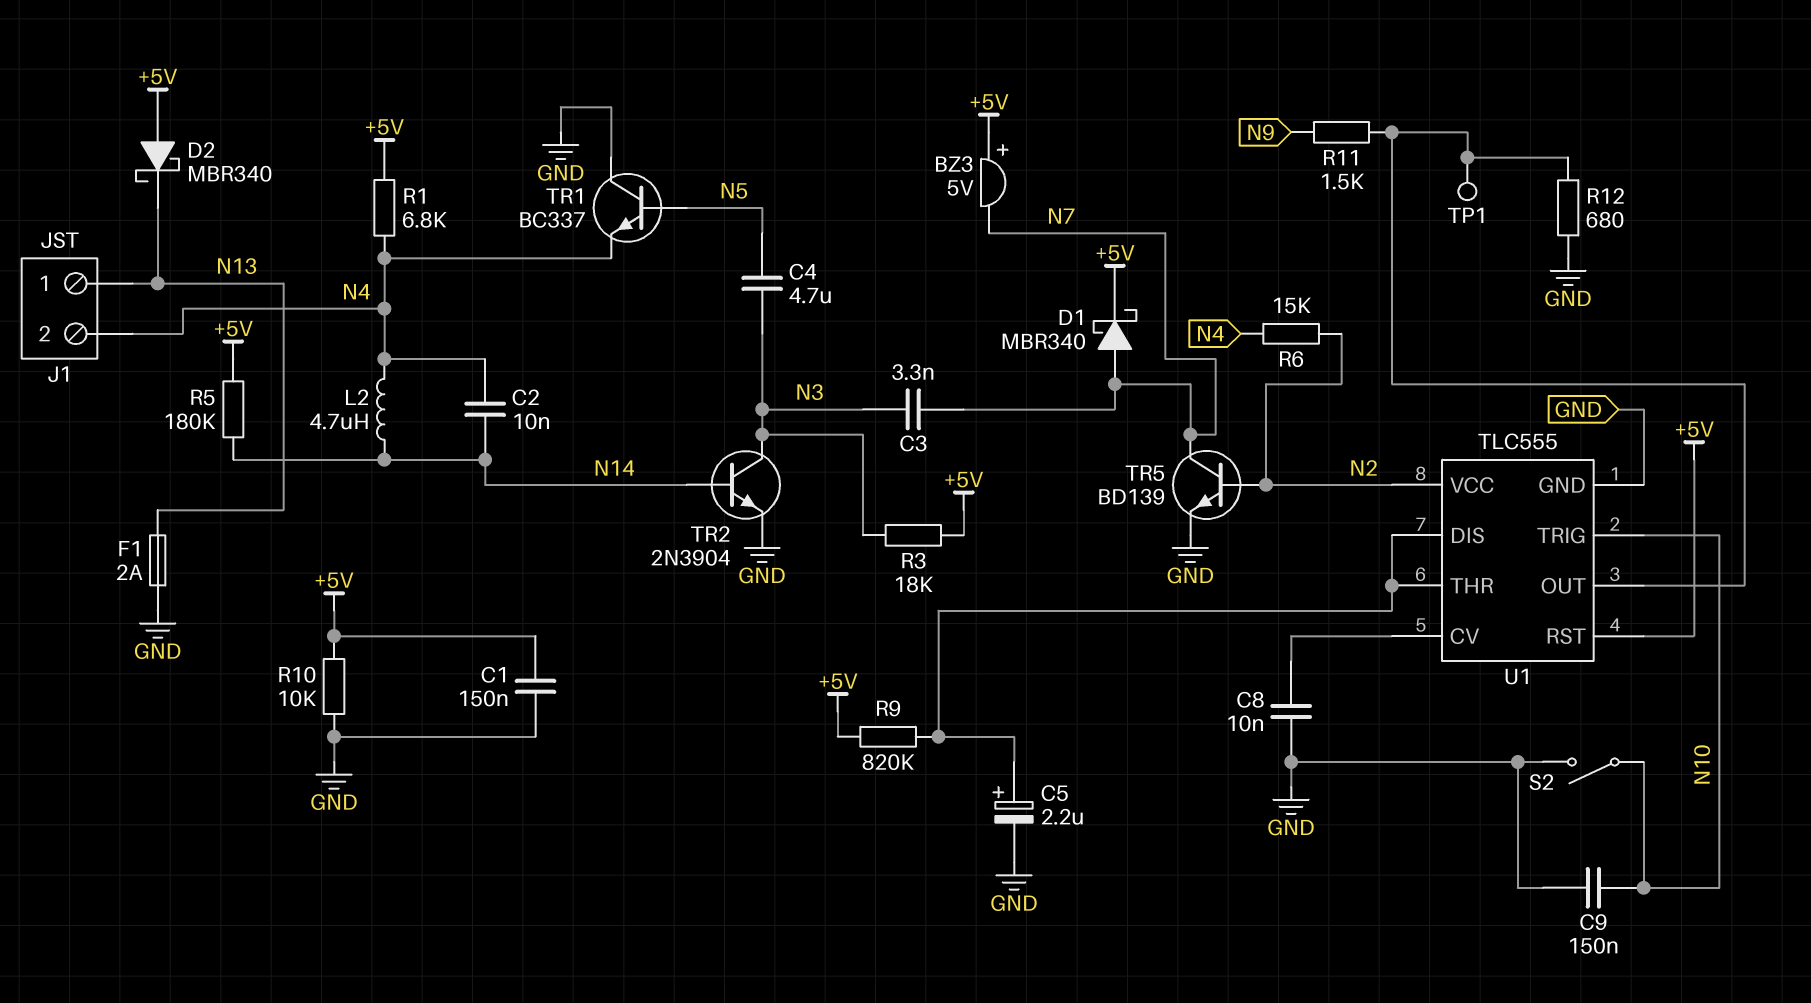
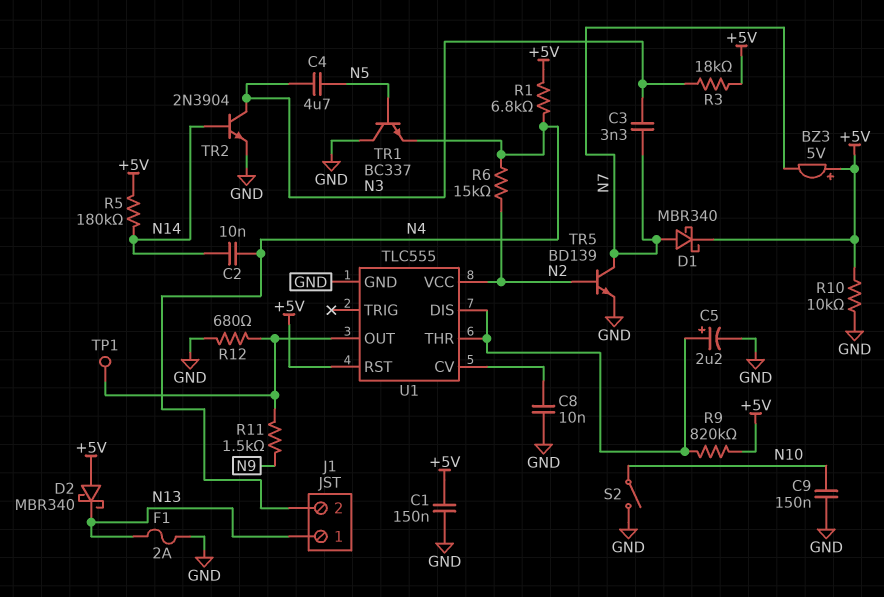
L2: 4.7uH (N4, N14) -> none
U1 pin TRIG: N10 -> none

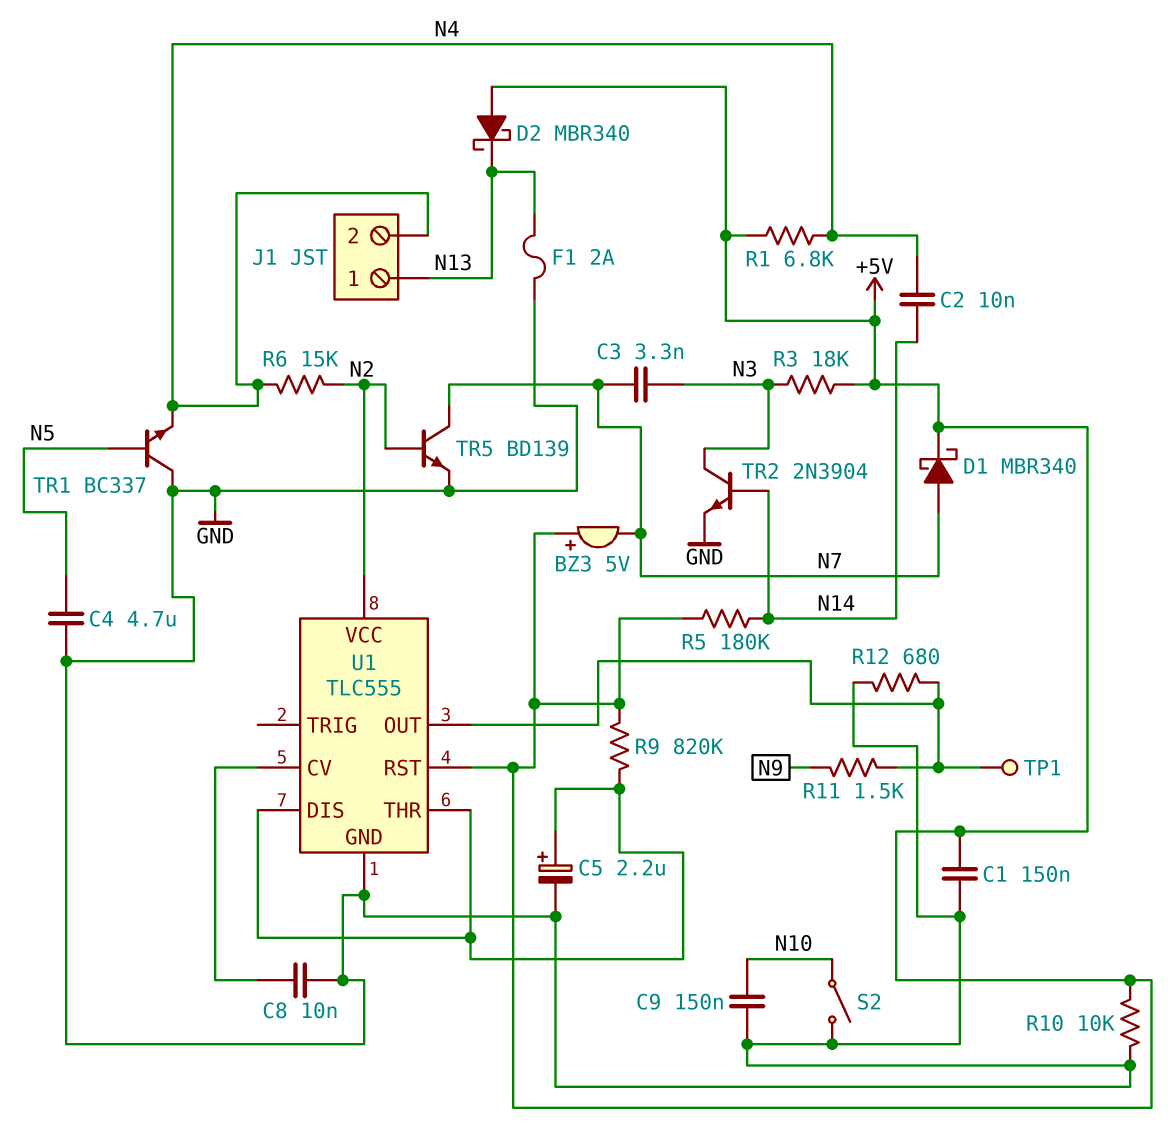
C4: 4.7uF (N3, N5) -> 4.7uF (GND, N5)

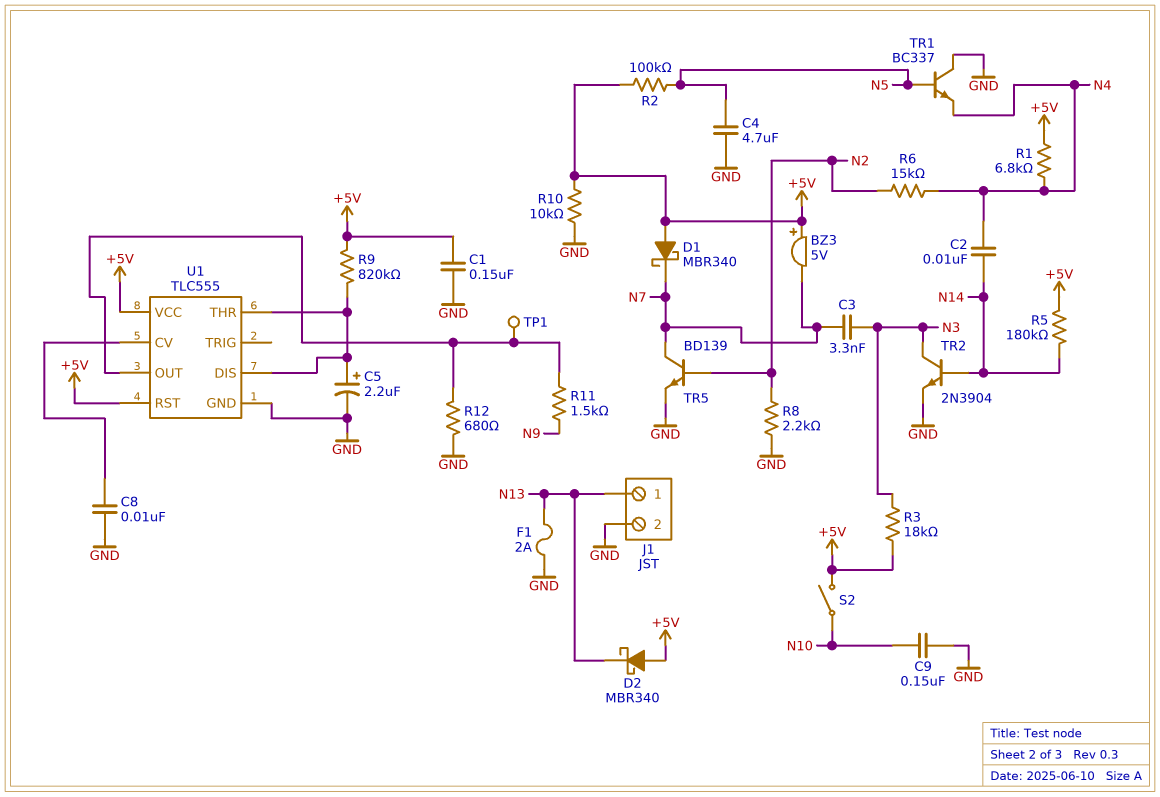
D1: schottky MBR340 (A N7, K +5V) -> schottky MBR340 (A +5V, K N7)
J1 pin 2: N4 -> GND
R2: none -> 100k (+5V, N5)
R8: none -> 2.2k (GND, N2)
S2: switch (GND, N10) -> switch (+5V, N10)
U1 pin VCC: N2 -> +5V

